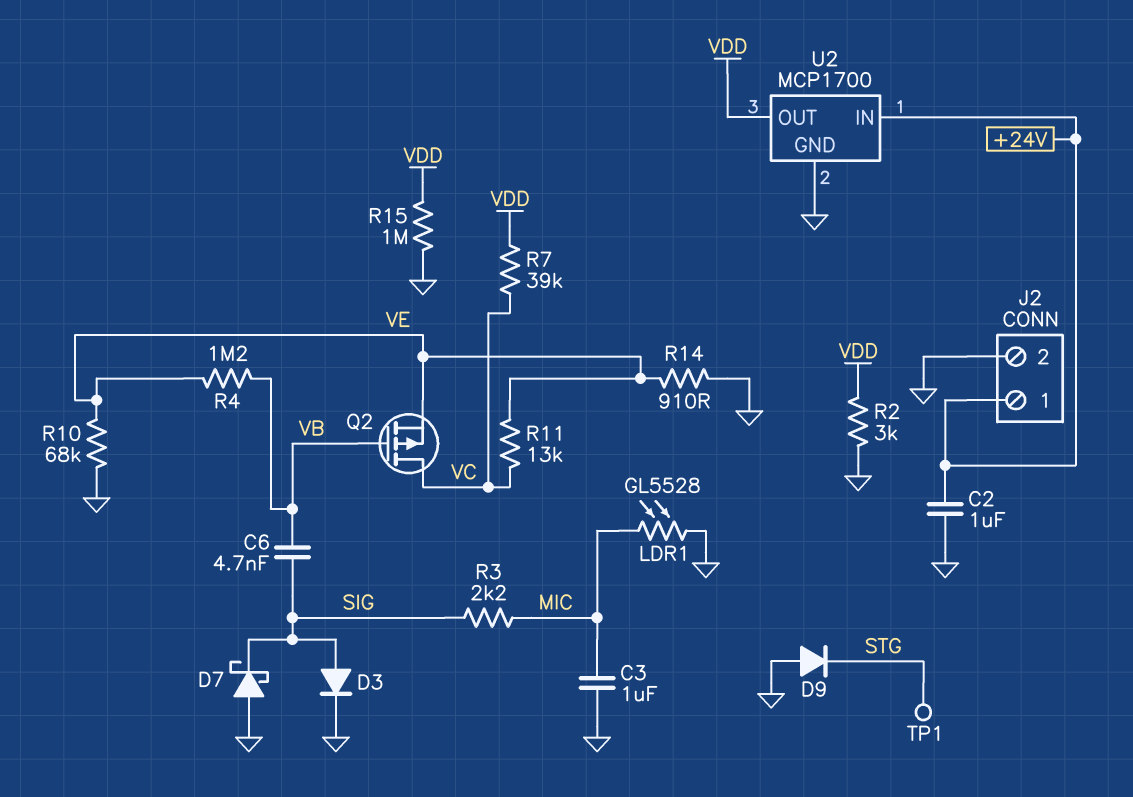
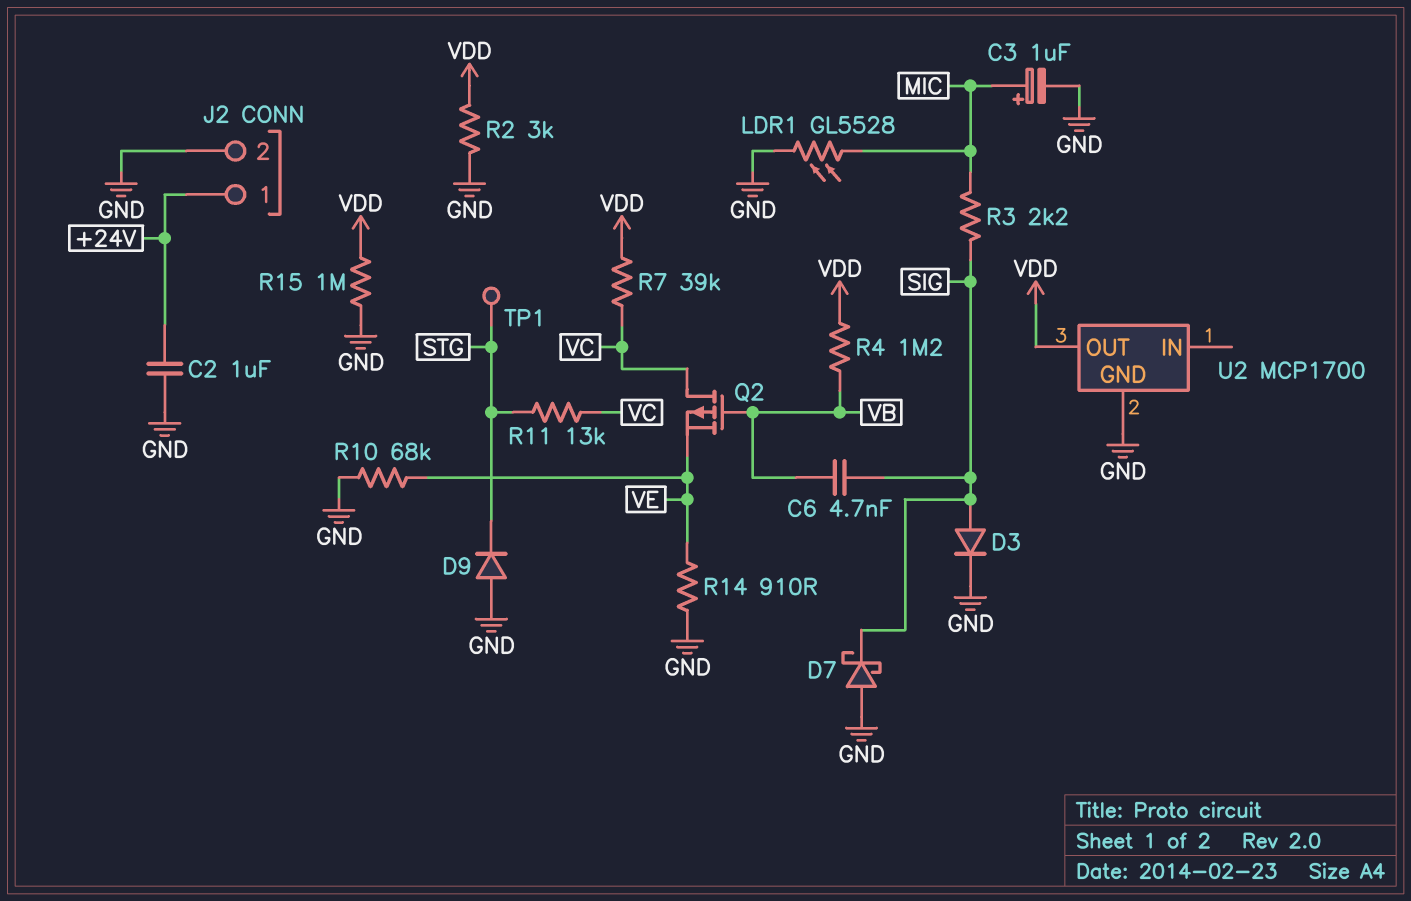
C3: 1uF (GND, MIC) -> 1uF (plus MIC, minus GND)
R4: 1.2M (VB, VE) -> 1.2M (VB, VDD)
R11: 13k (VC, VE) -> 13k (STG, VC)
U2 pin IN: +24V -> none

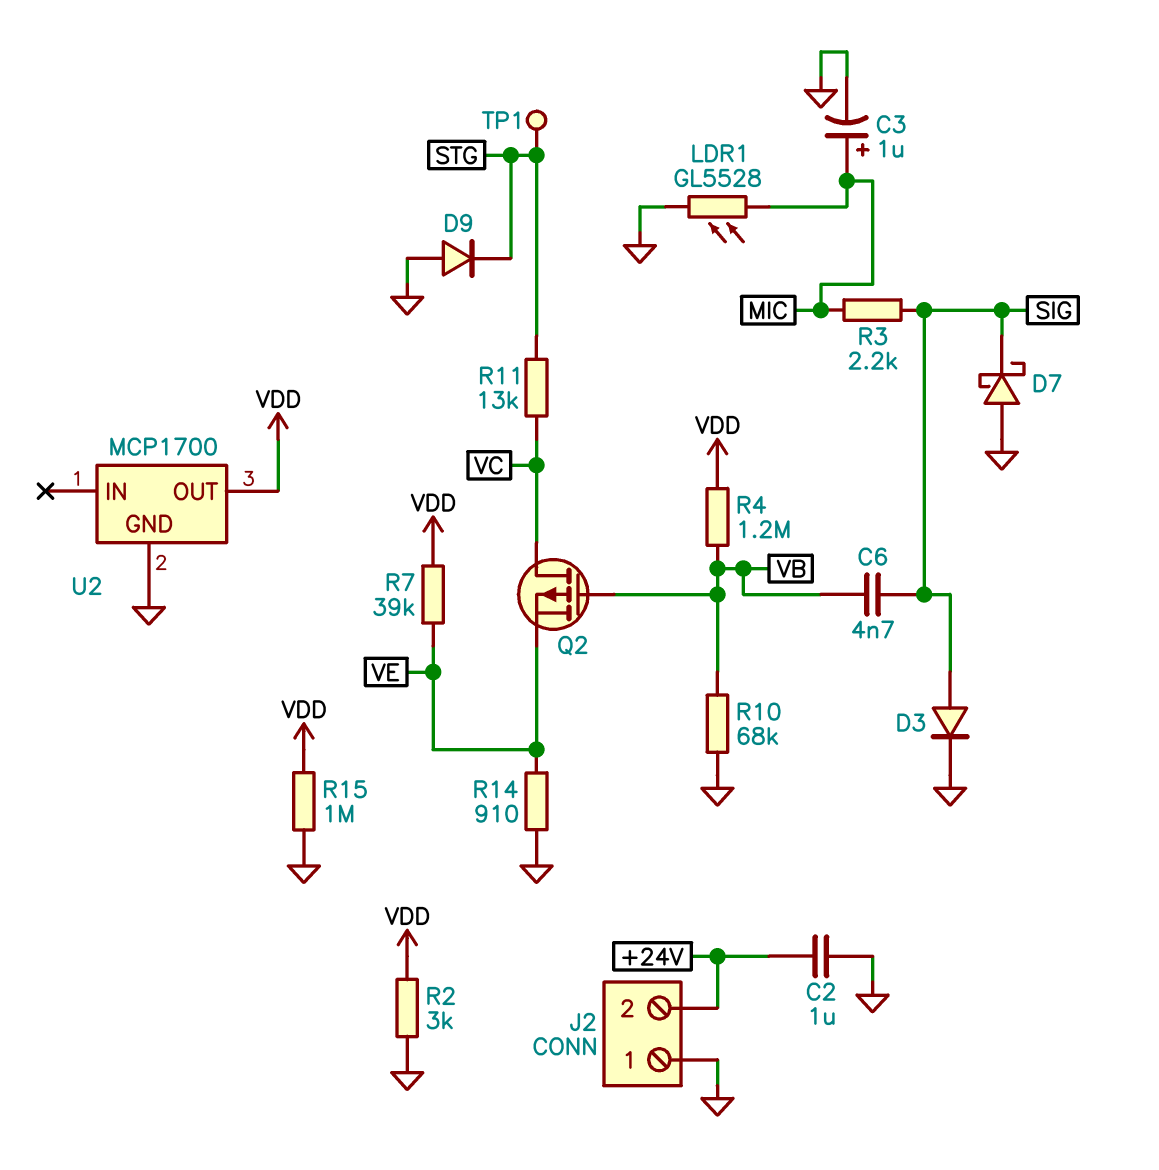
J2 pin 1: +24V -> GND
J2 pin 2: GND -> +24V
R7: 39k (VC, VDD) -> 39k (VDD, VE)
R10: 68k (GND, VE) -> 68k (GND, VB)

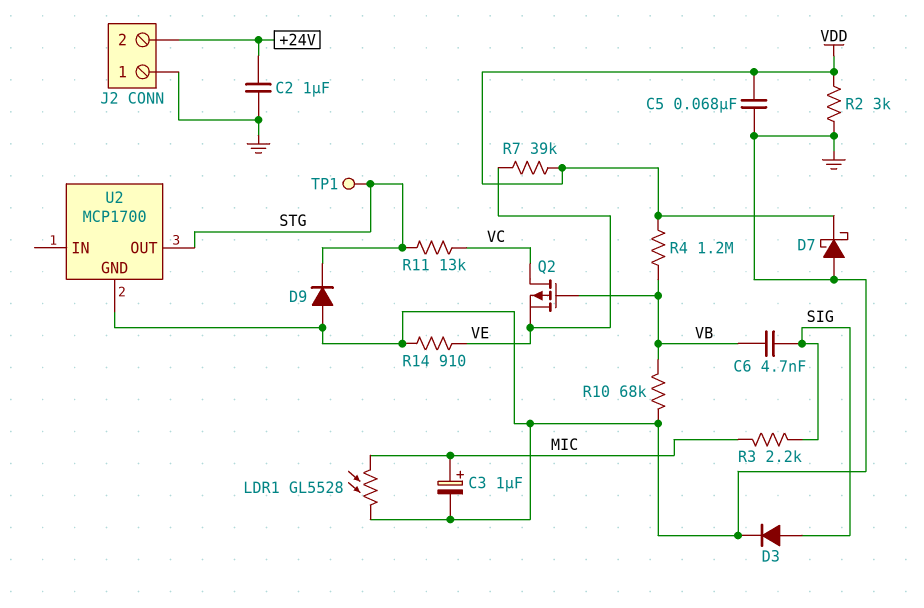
C5: none -> 68nF (GND, VDD)
D7: schottky (A GND, K SIG) -> schottky (A GND, K VDD)
R15: 1M (GND, VDD) -> none
U2 pin OUT: VDD -> STG

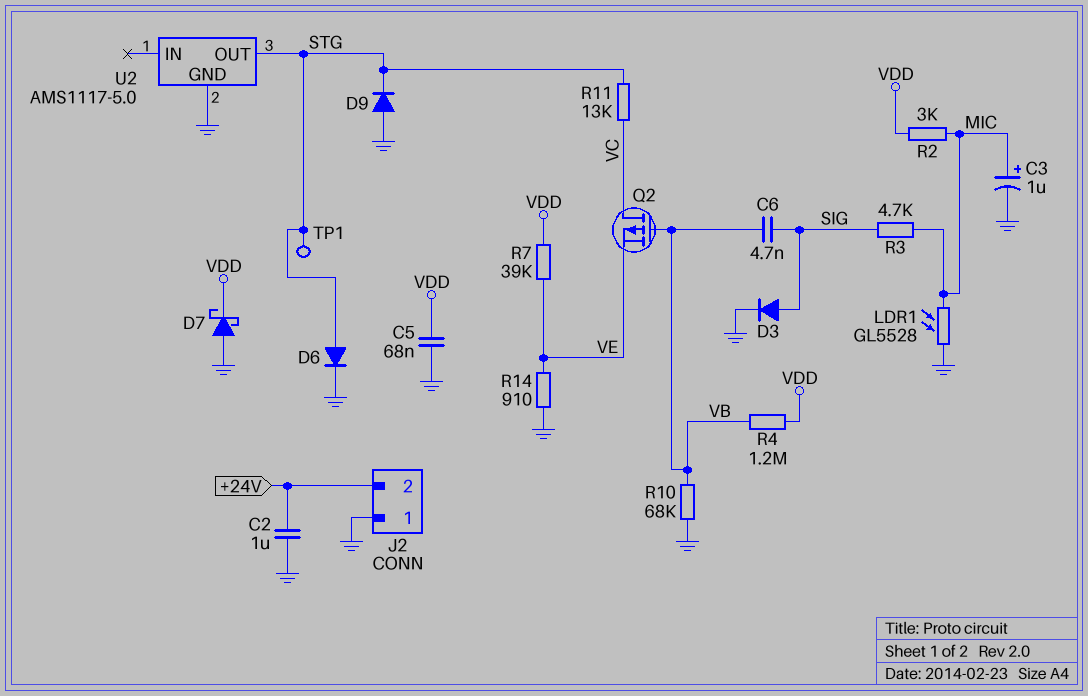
D6: none -> diode (A STG, K GND)
R2: 3k (GND, VDD) -> 3k (MIC, VDD)
R3: 2.2k (MIC, SIG) -> 4.7k (MIC, SIG)
U2: MCP1700 -> AMS1117-5.0

